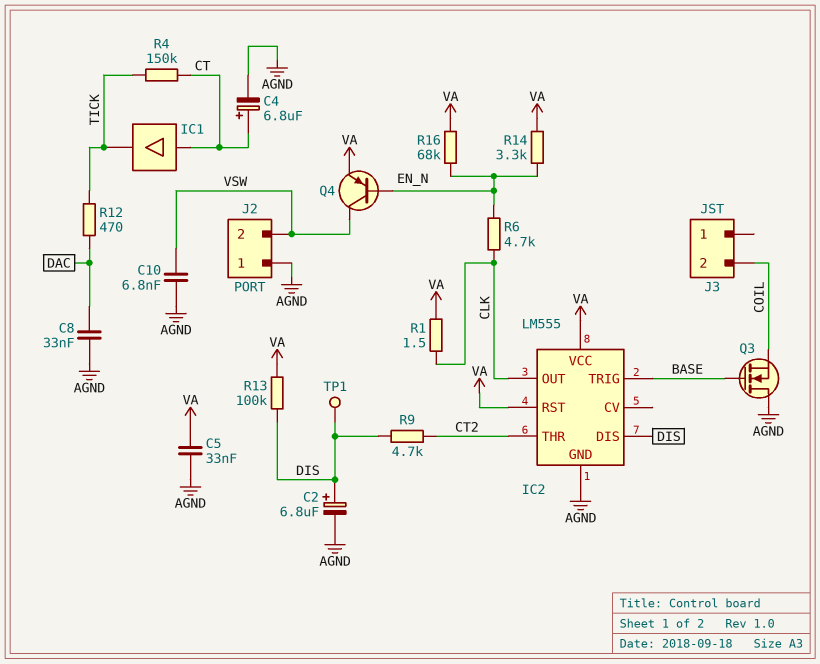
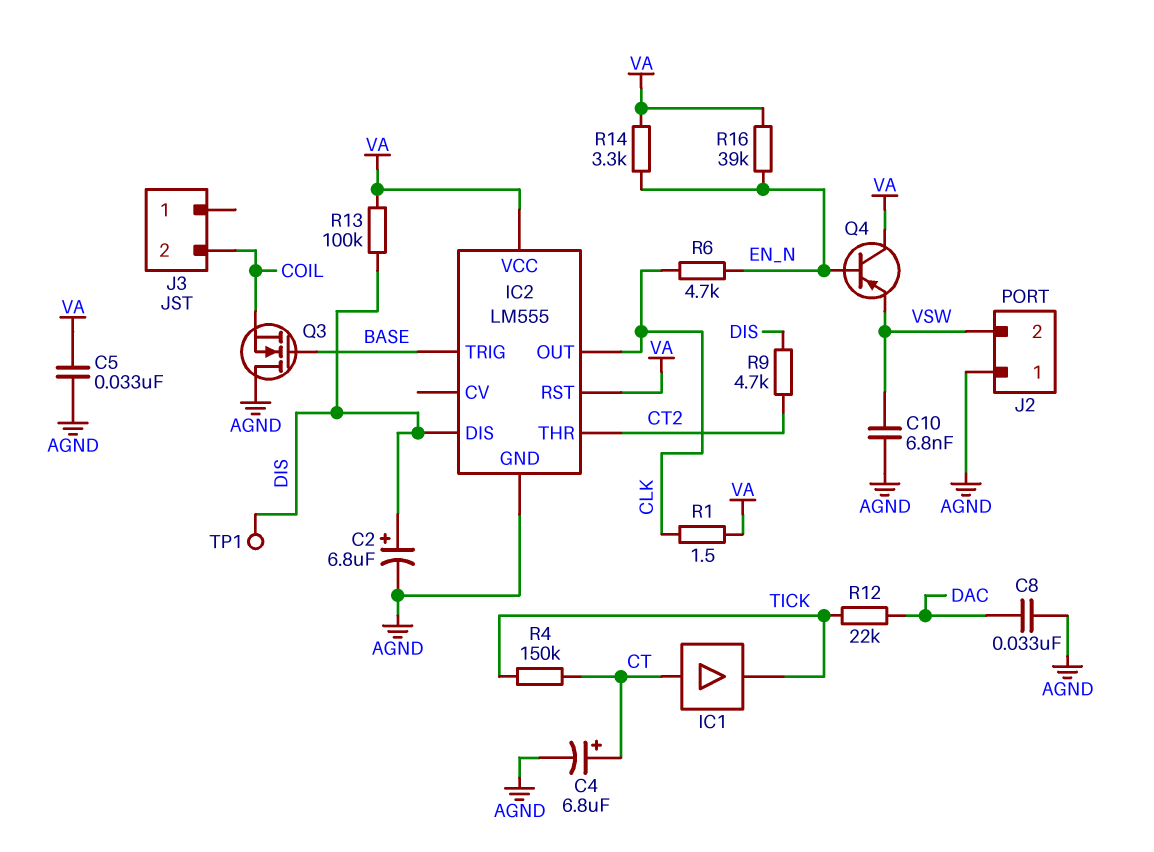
Q4: PNP (B EN_N, C VSW, E VA) -> PNP (B EN_N, C VA, E VSW)
R12: 470 (DAC, TICK) -> 22k (DAC, TICK)
R16: 68k (EN_N, VA) -> 39k (EN_N, VA)

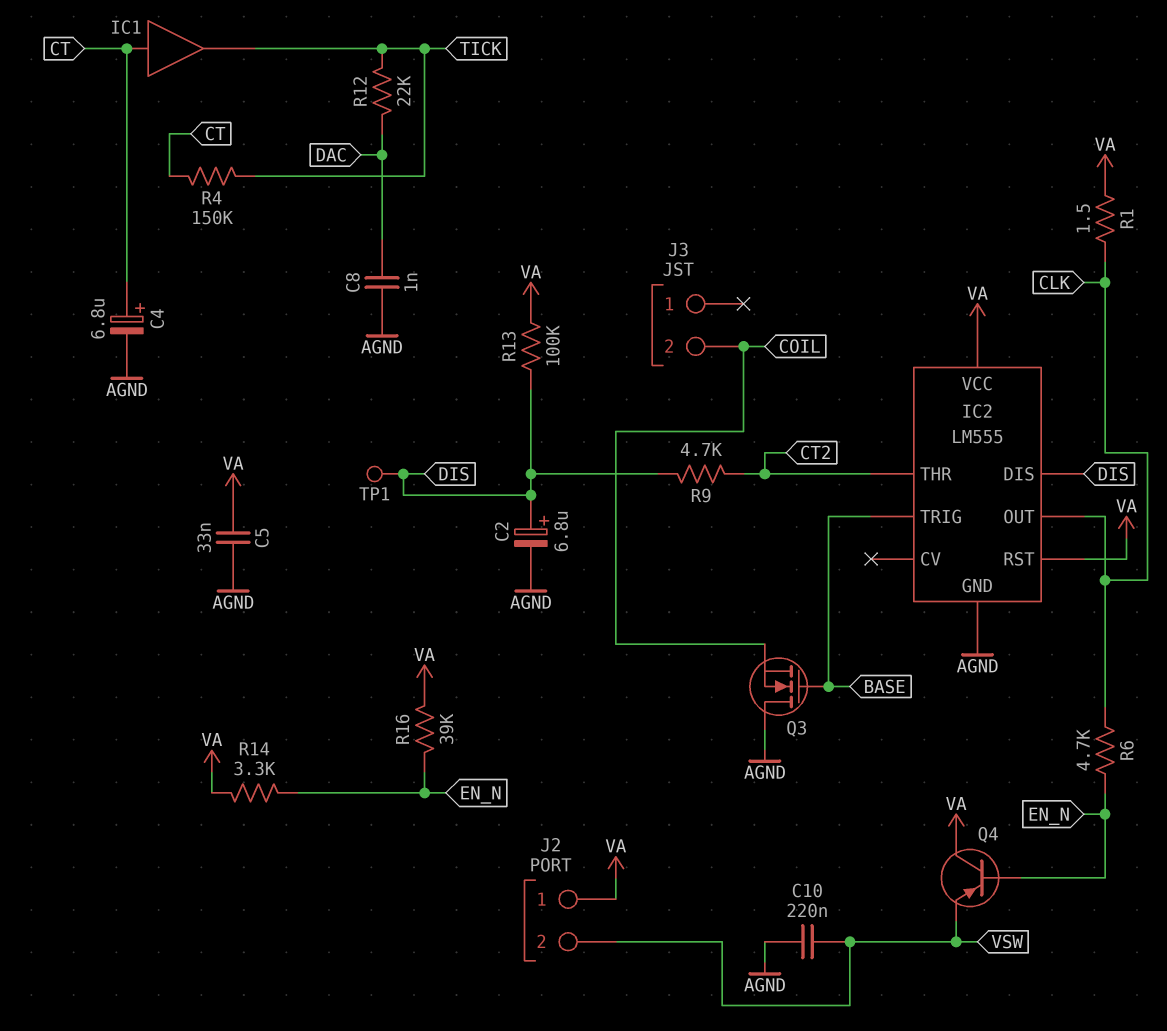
C8: 33nF (AGND, DAC) -> 1nF (AGND, DAC)
C10: 6.8nF (AGND, VSW) -> 220nF (AGND, VSW)
J2 pin 1: AGND -> VA

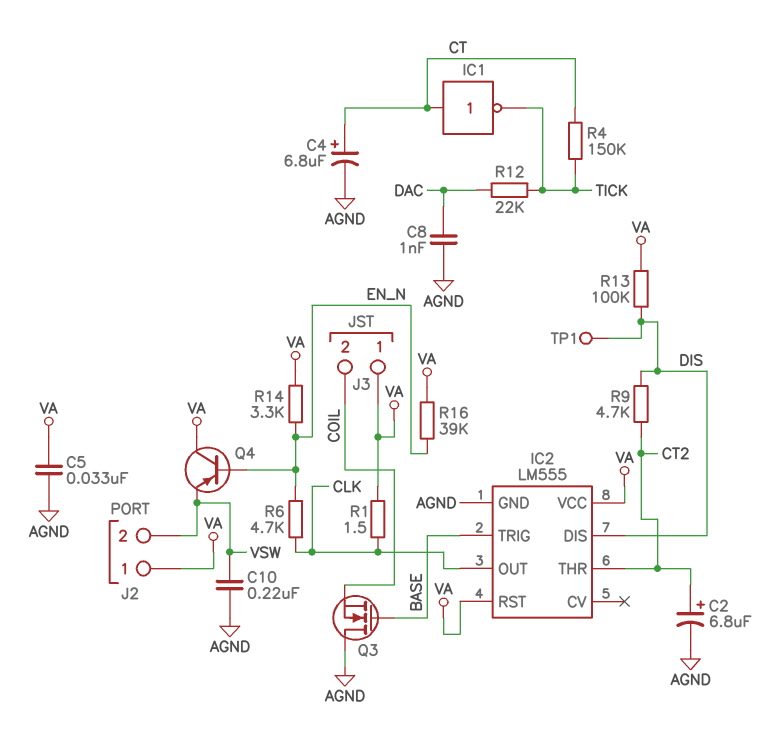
C2: 6.8uF (plus DIS, minus AGND) -> 6.8uF (plus CT2, minus AGND)
IC1: buffer (in CT, out TICK) -> NOT (in CT, out TICK)
J3 pin 1: none -> VA

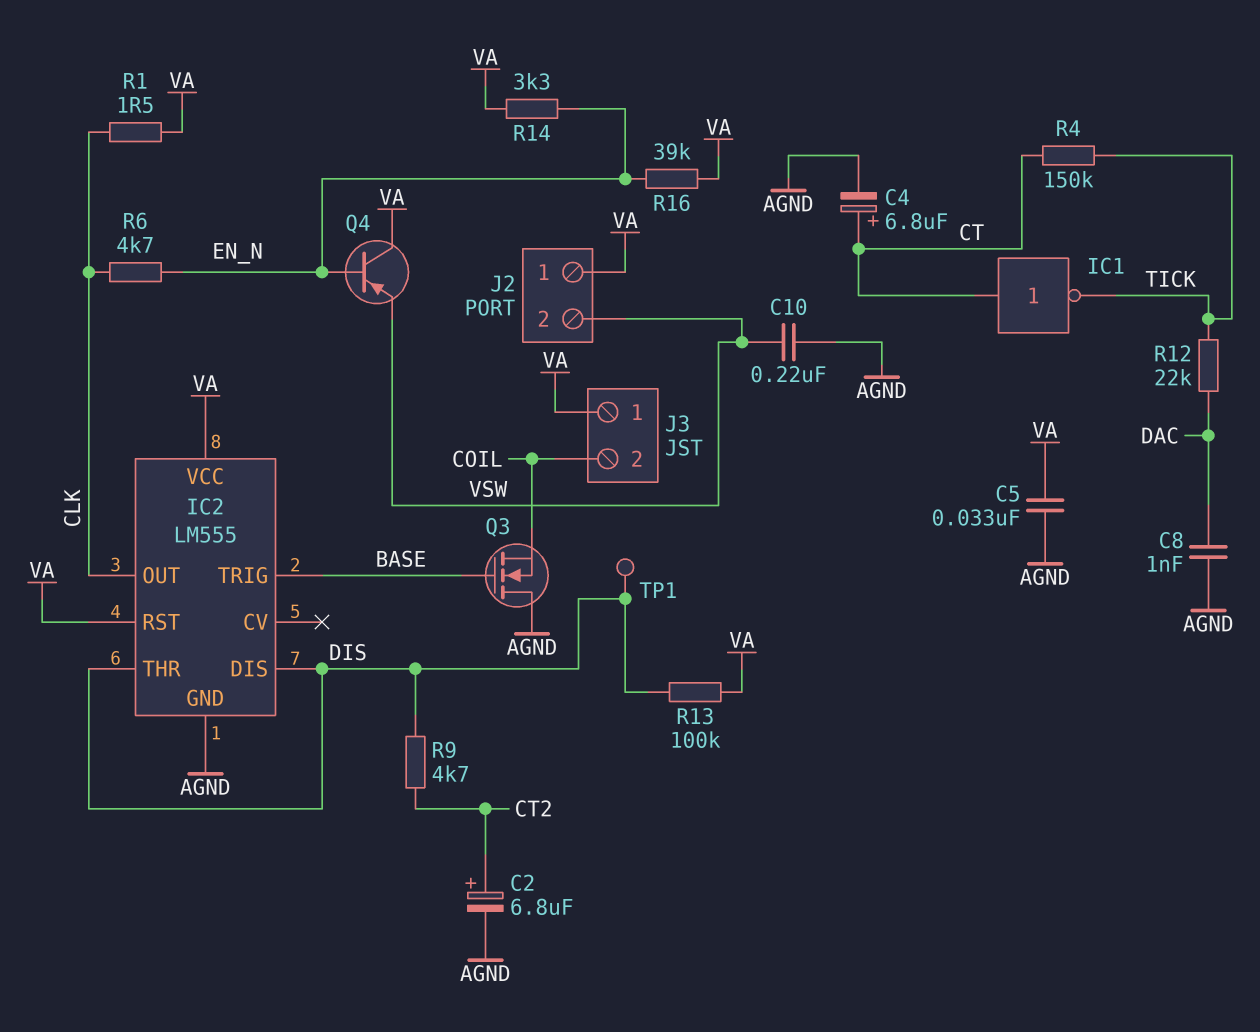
IC2 pin THR: CT2 -> DIS

